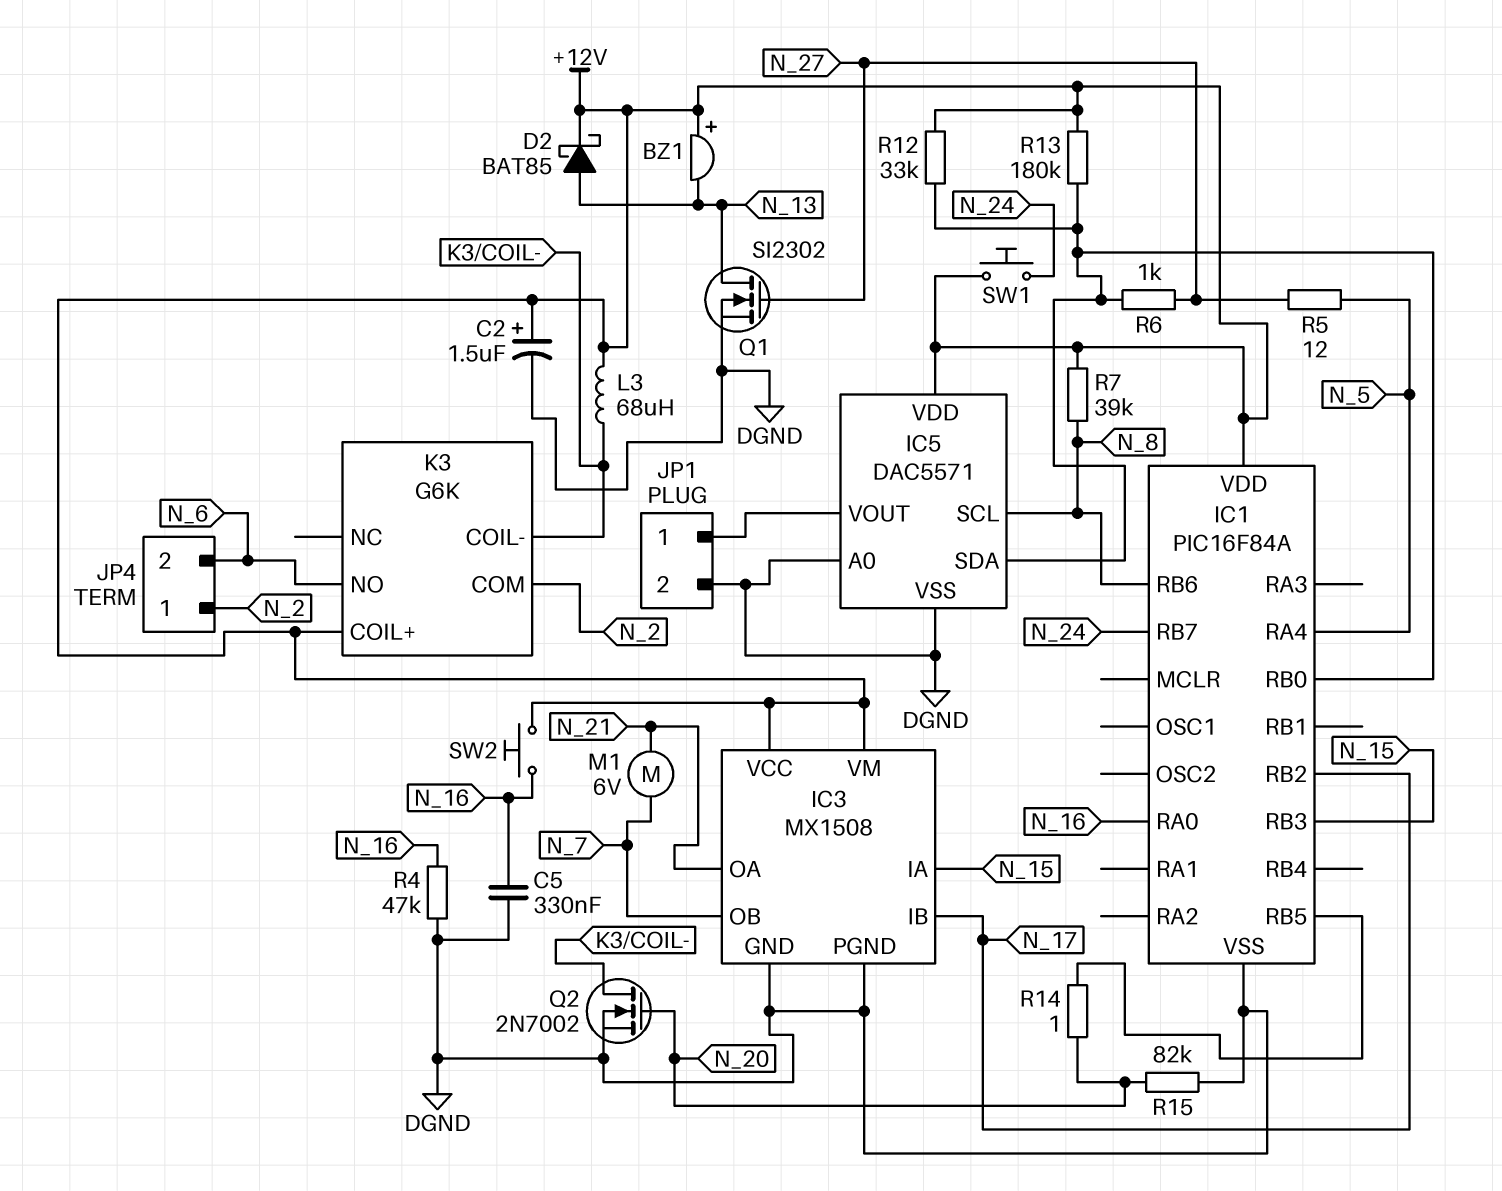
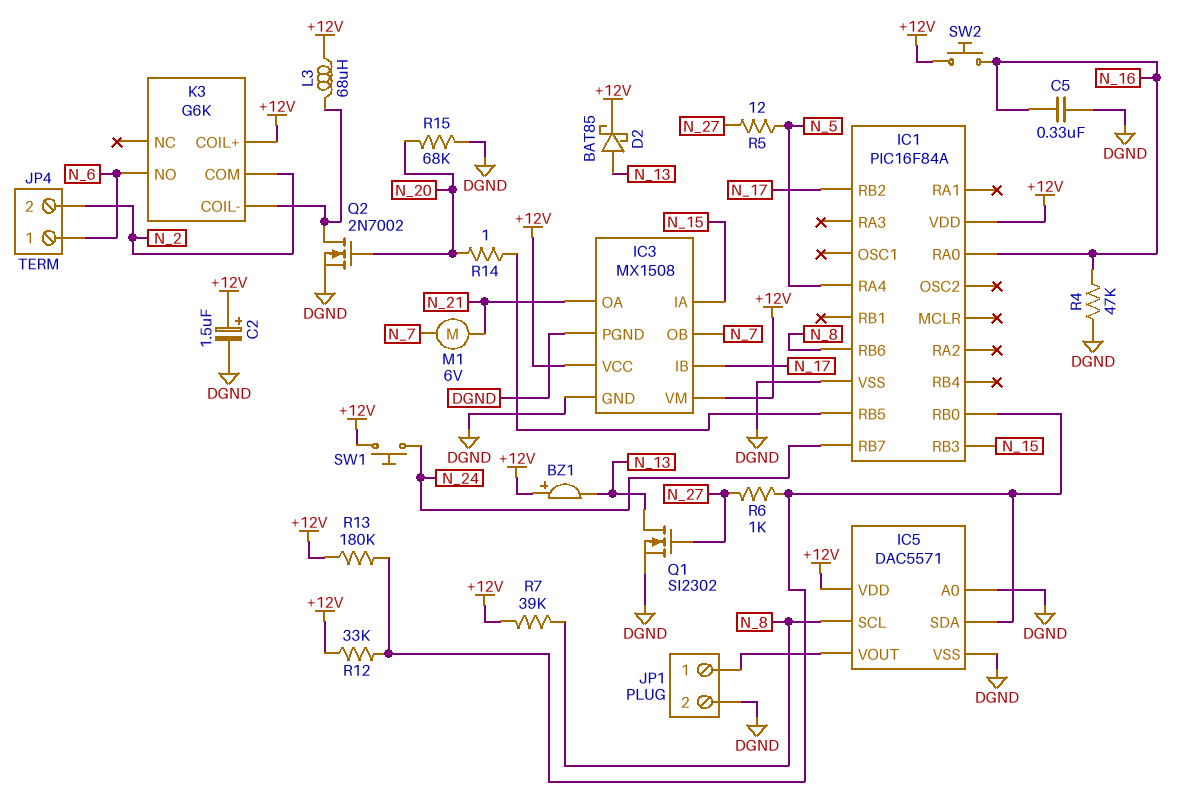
JP4 pin 1: N_2 -> N_6
JP4 pin 2: N_6 -> N_2
R15: 82k (DGND, N_20) -> 68k (DGND, N_20)

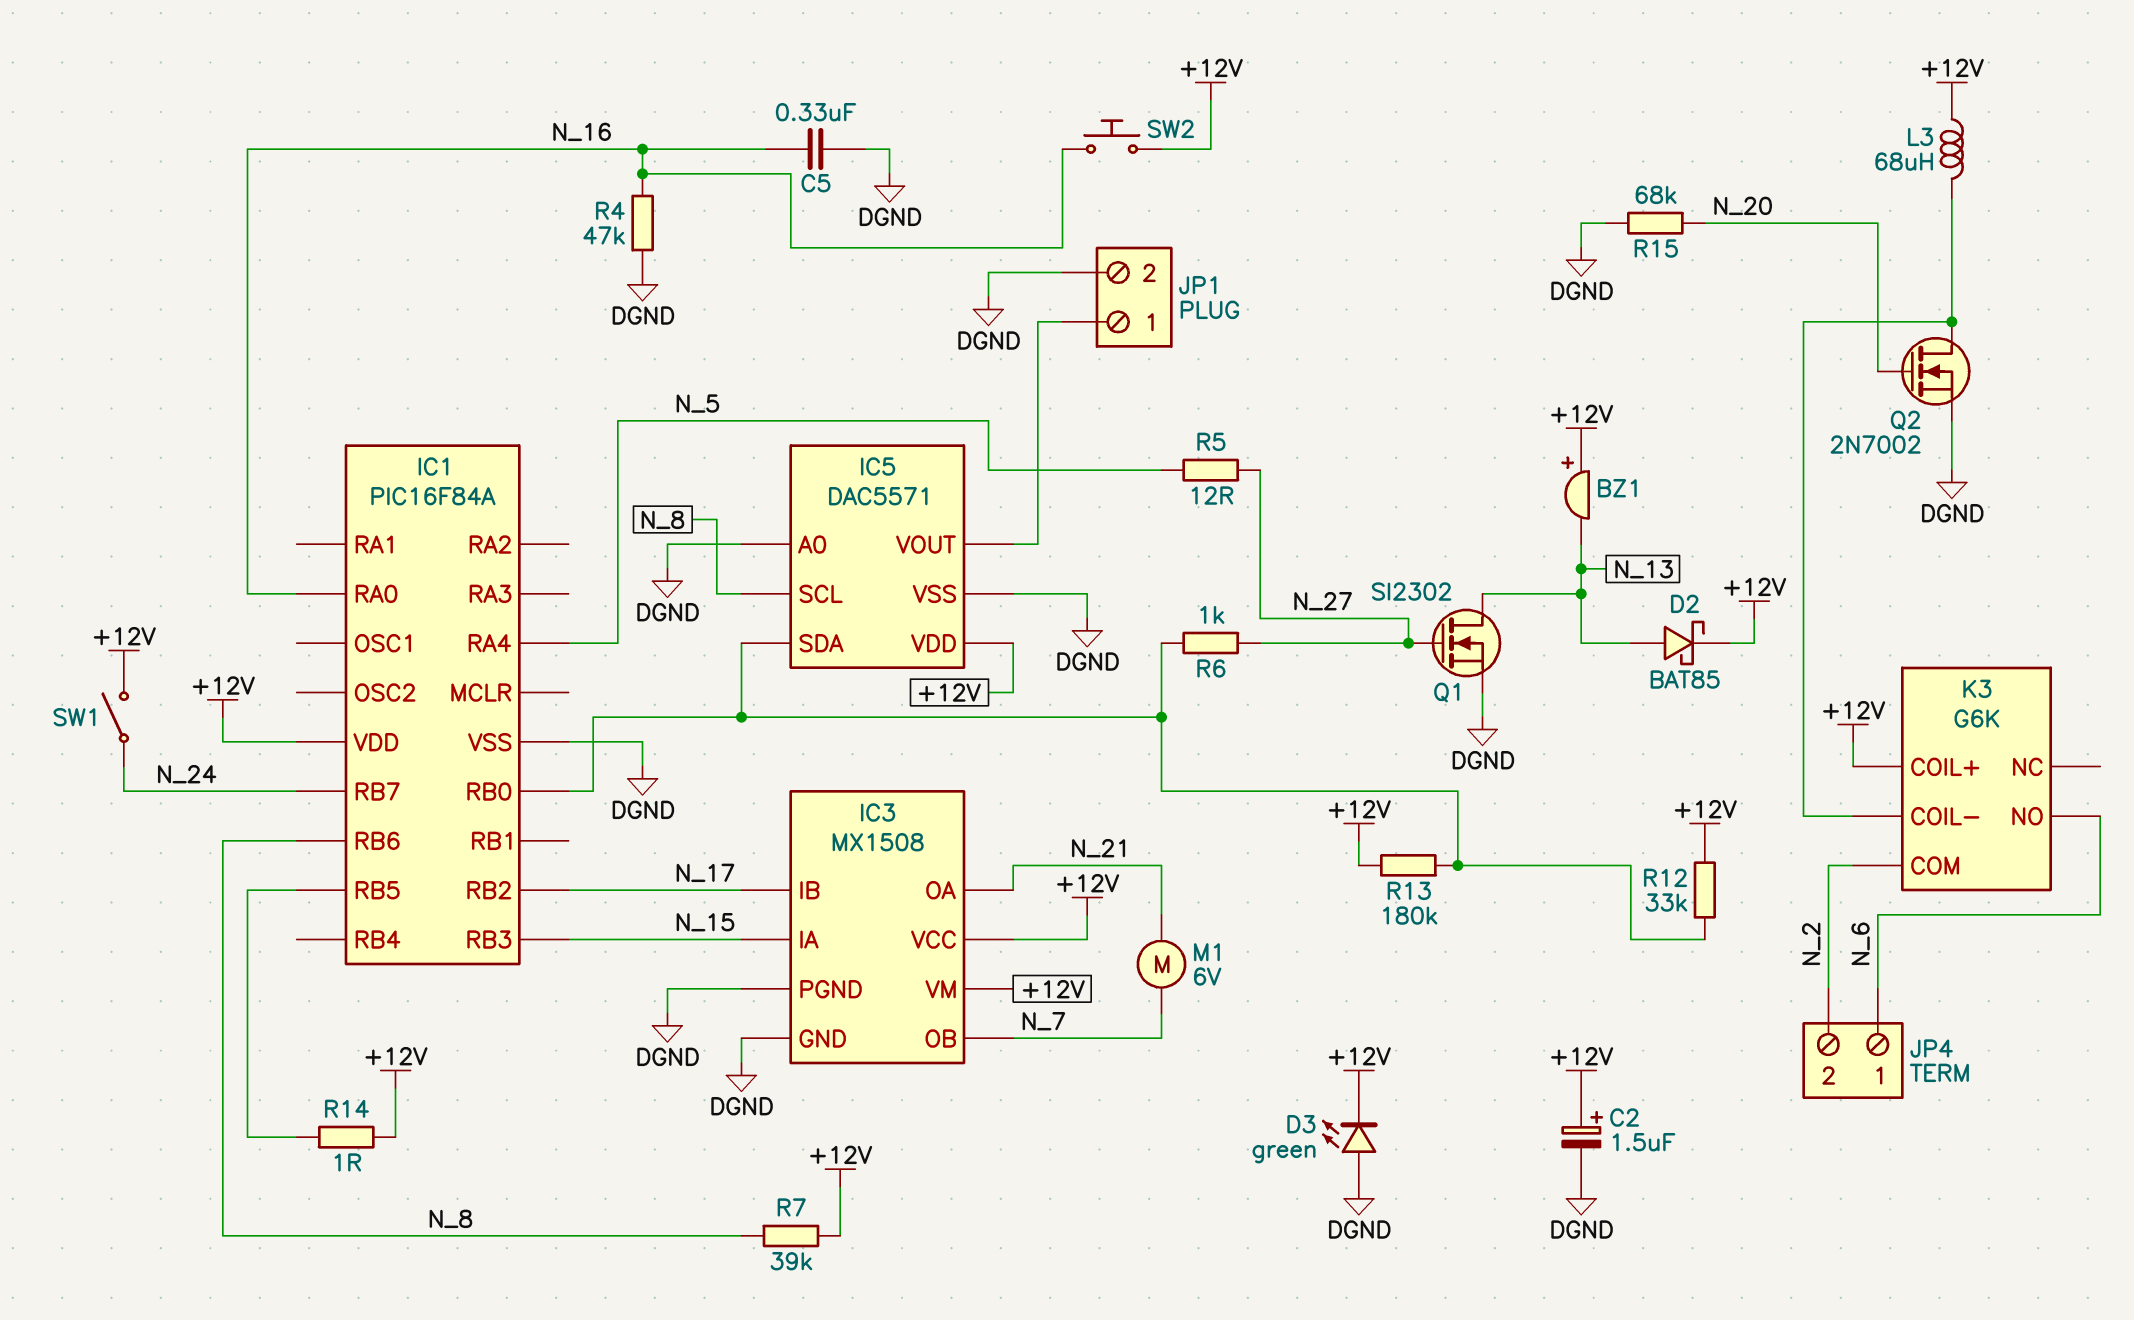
D3: none -> LED green (A DGND, K +12V)
R14: 1 (IC1/RB5, N_20) -> 1 (+12V, IC1/RB5)
SW1: button (+12V, N_24) -> switch (+12V, N_24)

